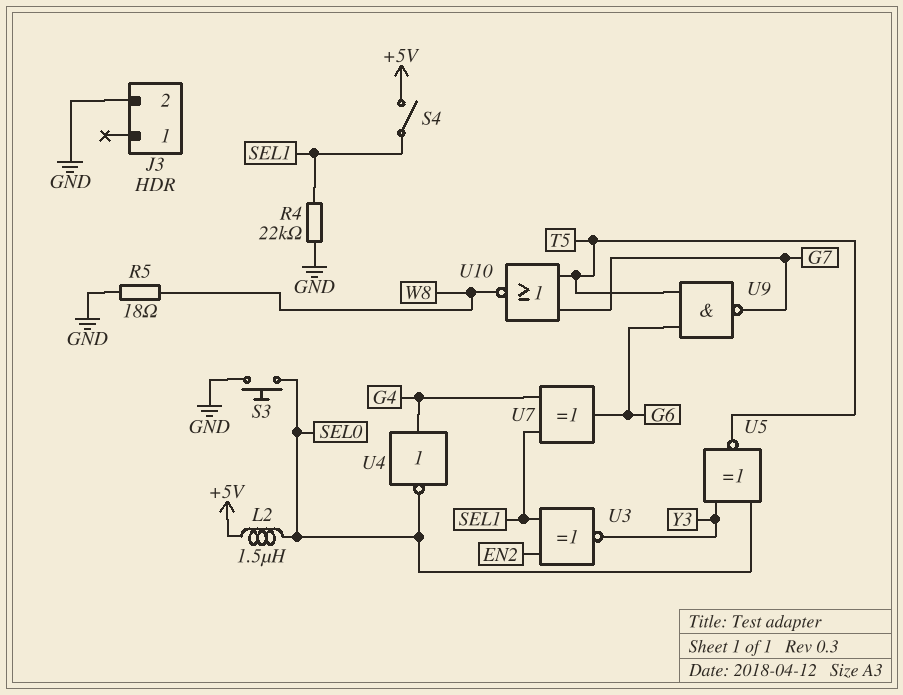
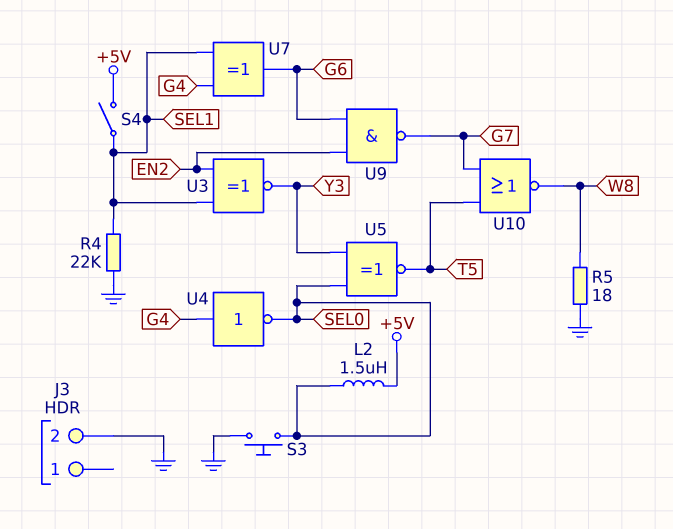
U9: NAND (in G6, in T5, out G7) -> NAND (in EN2, in G6, out G7)

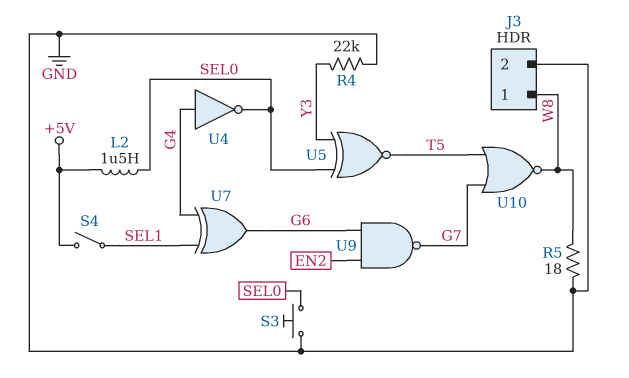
J3 pin 1: none -> W8
R4: 22k (GND, SEL1) -> 22k (GND, Y3)
U3: XNOR (in EN2, in SEL1, out Y3) -> none

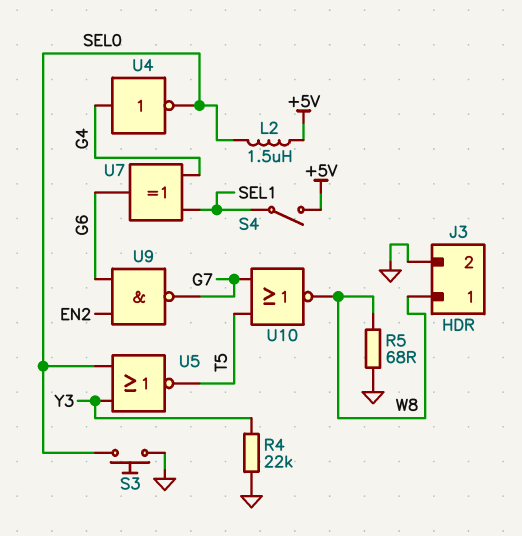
R5: 18 (GND, W8) -> 68 (GND, W8)
U5: XNOR (in SEL0, in Y3, out T5) -> NOR (in SEL0, in Y3, out T5)

